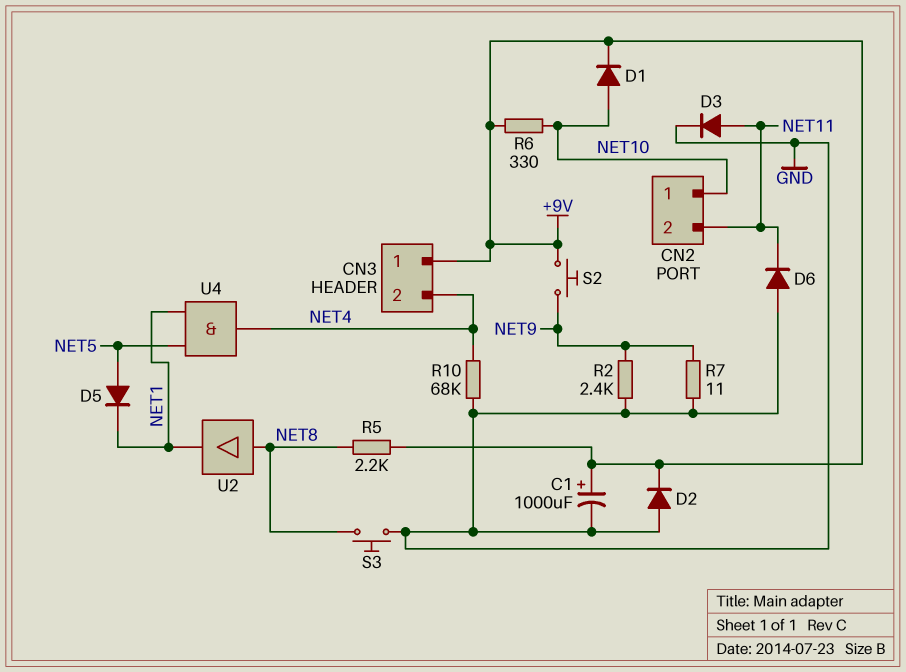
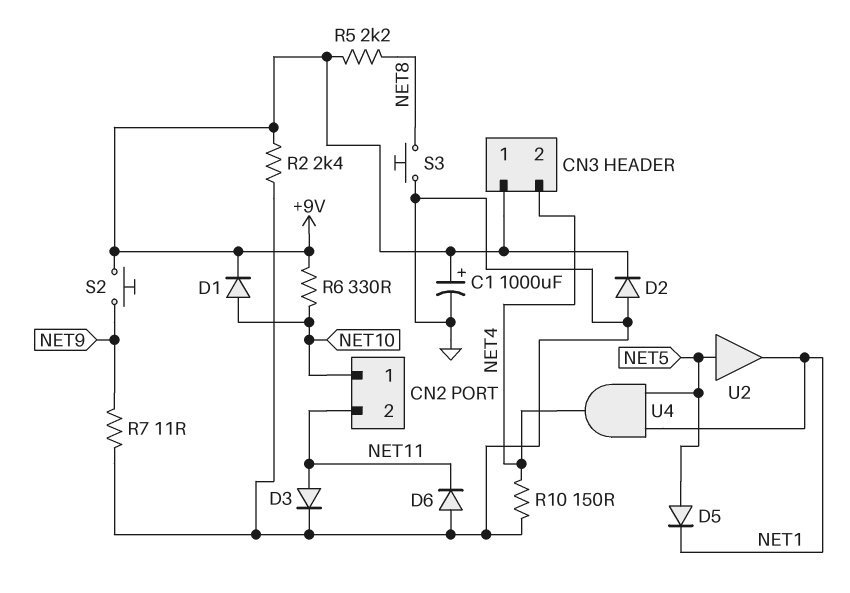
R2: 2.4k (GND, NET9) -> 2.4k (+9V, GND)
R10: 68k (GND, NET4) -> 150 (GND, NET4)
U2: buffer (in NET8, out NET1) -> buffer (in NET5, out NET1)

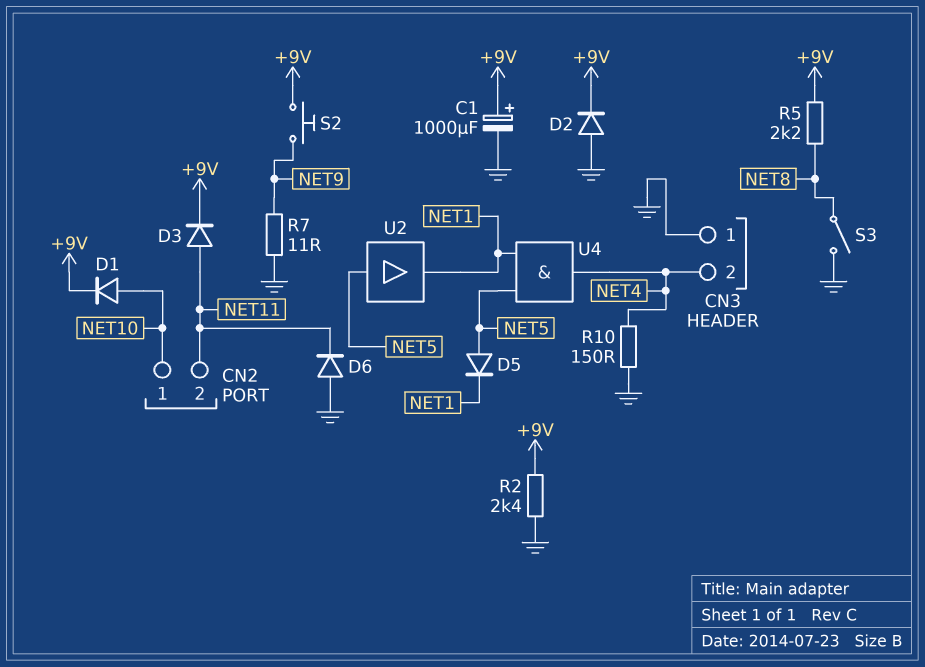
CN3 pin 1: +9V -> GND
D3: diode (A NET11, K GND) -> diode (A NET11, K +9V)
R6: 330 (+9V, NET10) -> none
S3: button (GND, NET8) -> switch (GND, NET8)

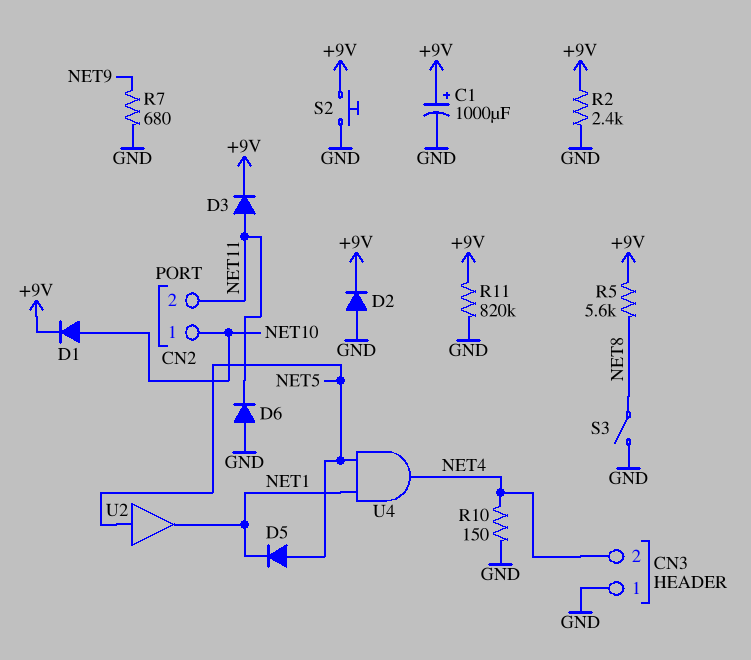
R5: 2.2k (+9V, NET8) -> 5.6k (+9V, NET8)
R7: 11 (GND, NET9) -> 680 (GND, NET9)
R11: none -> 820k (+9V, GND)
S2: button (+9V, NET9) -> button (+9V, GND)

